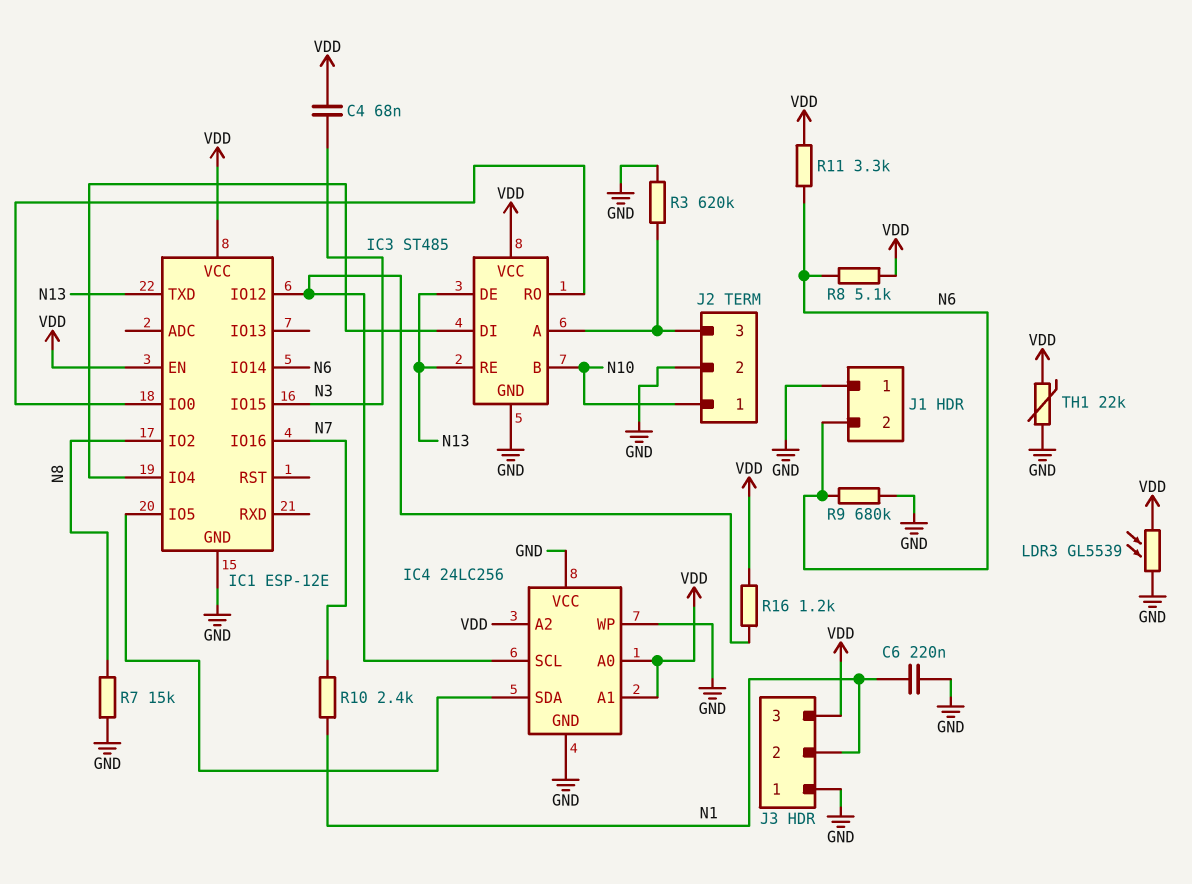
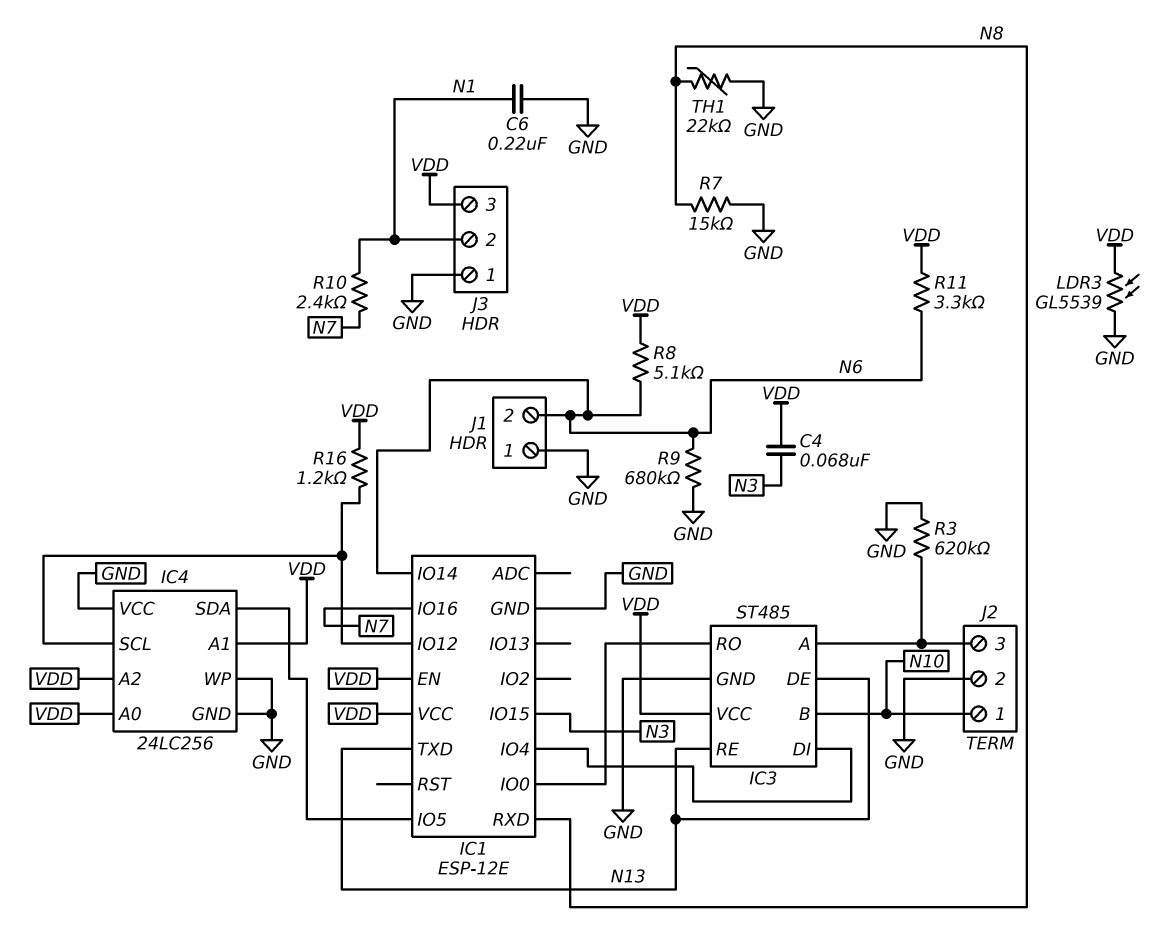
IC1 pin IO2: N8 -> none
IC1 pin RXD: none -> N8
TH1: 22k (GND, VDD) -> 22k (GND, N8)

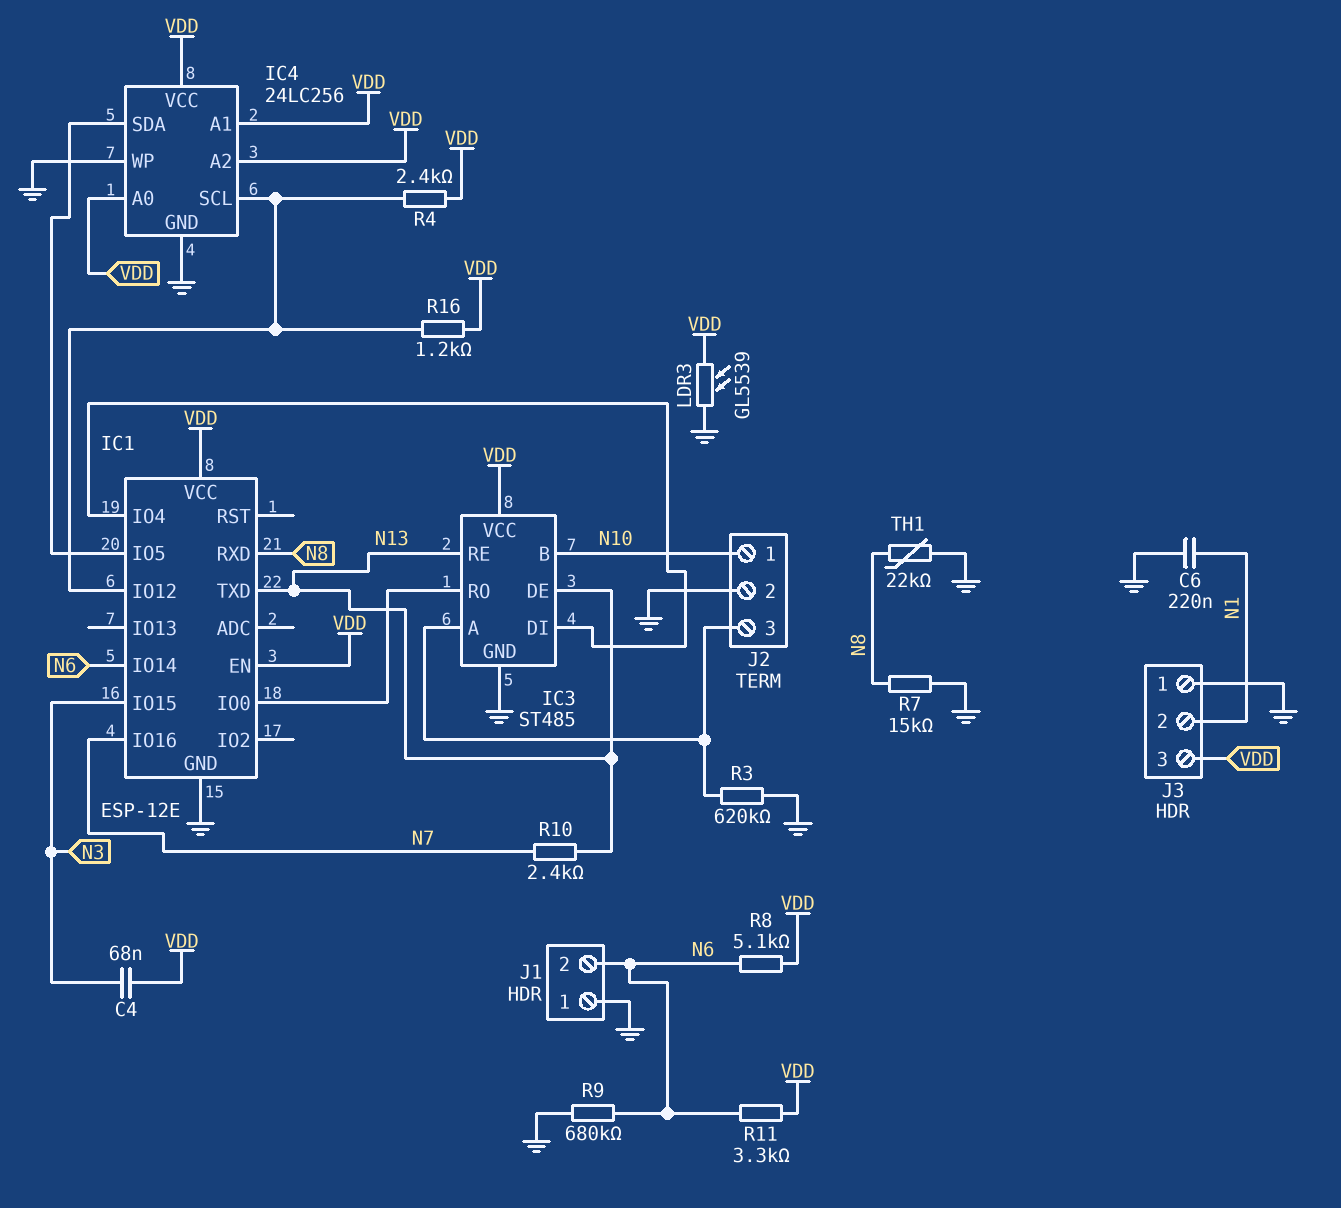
IC4 pin VCC: GND -> VDD
R4: none -> 2.4k (IC1/IO12, VDD)
R10: 2.4k (N1, N7) -> 2.4k (N7, N13)

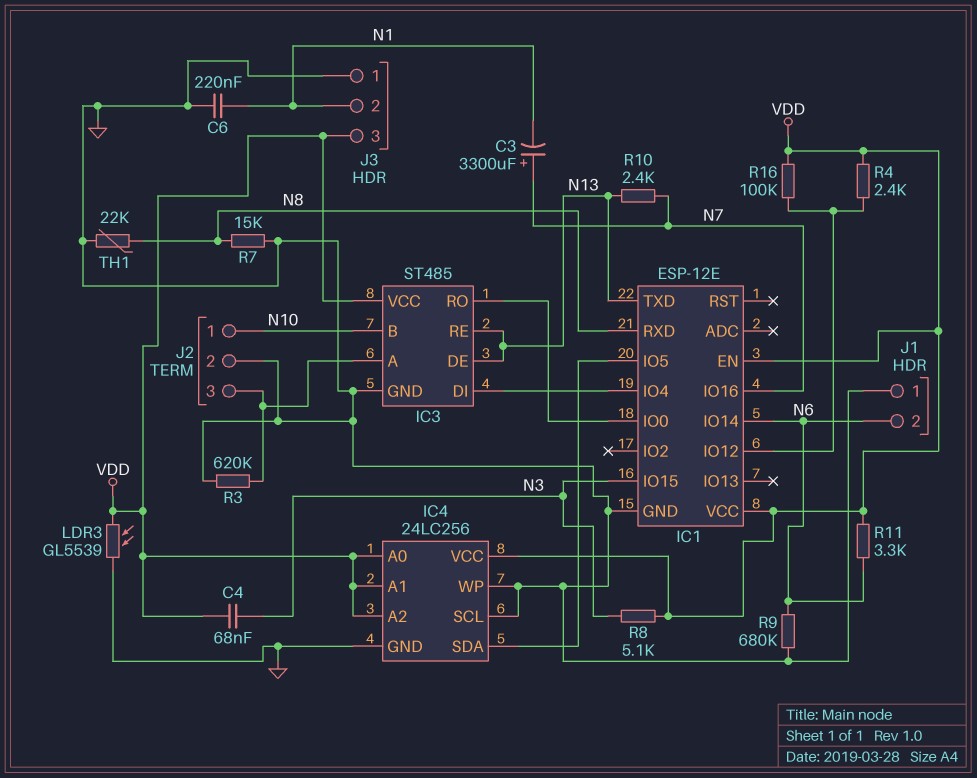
C3: none -> 3300uF (plus N7, minus N1)
IC4 pin SCL: IC1/IO12 -> GND
R8: 5.1k (N6, VDD) -> 5.1k (N3, VDD)
R16: 1.2k (IC1/IO12, VDD) -> 100k (IC1/IO12, VDD)

